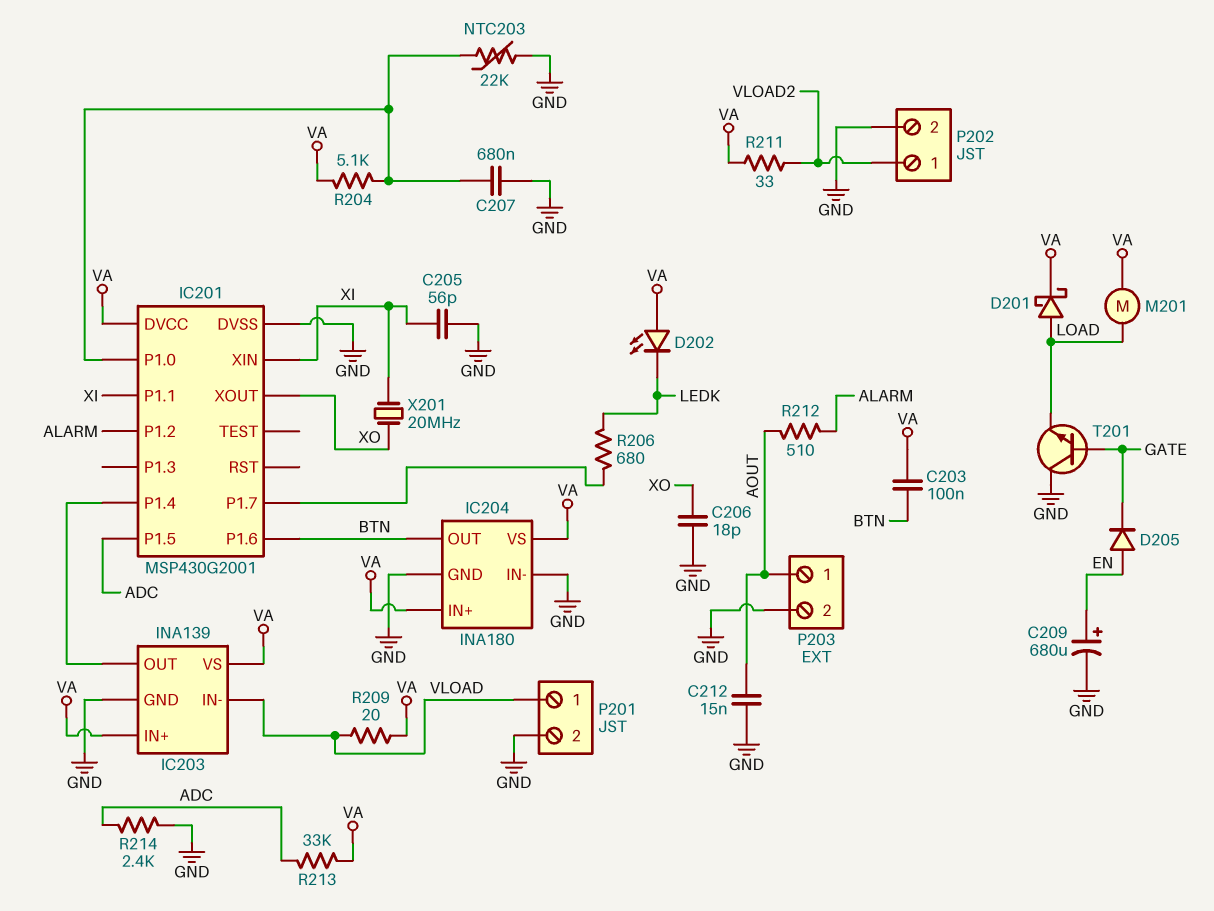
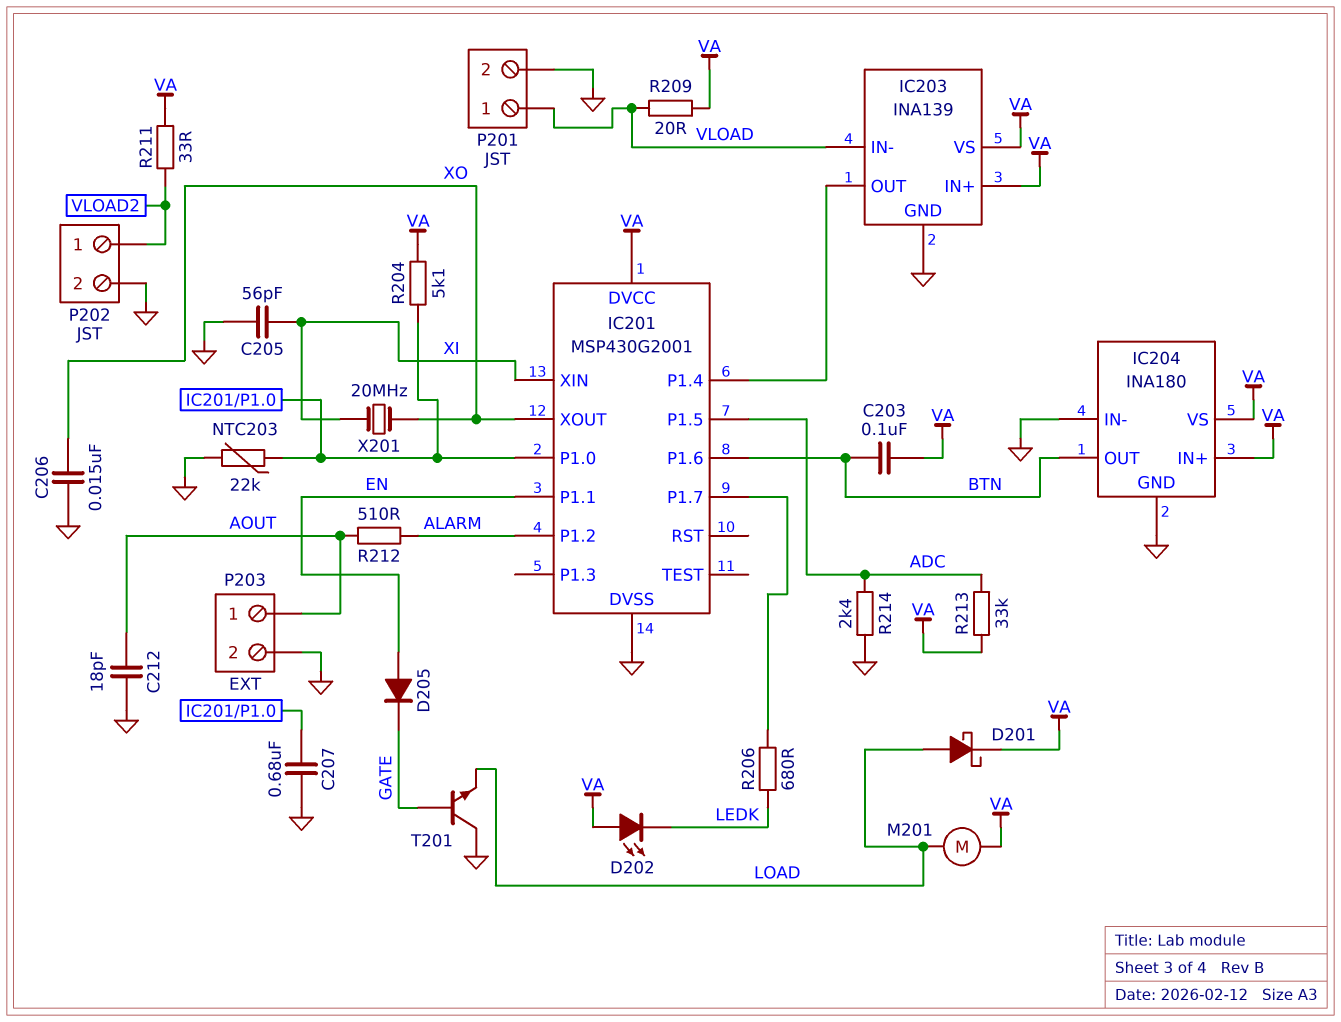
C206: 18pF (GND, XO) -> 15nF (GND, XO)
C209: 680uF (plus EN, minus GND) -> none
C212: 15nF (AOUT, GND) -> 18pF (AOUT, GND)
IC201 pin P1.1: XI -> EN

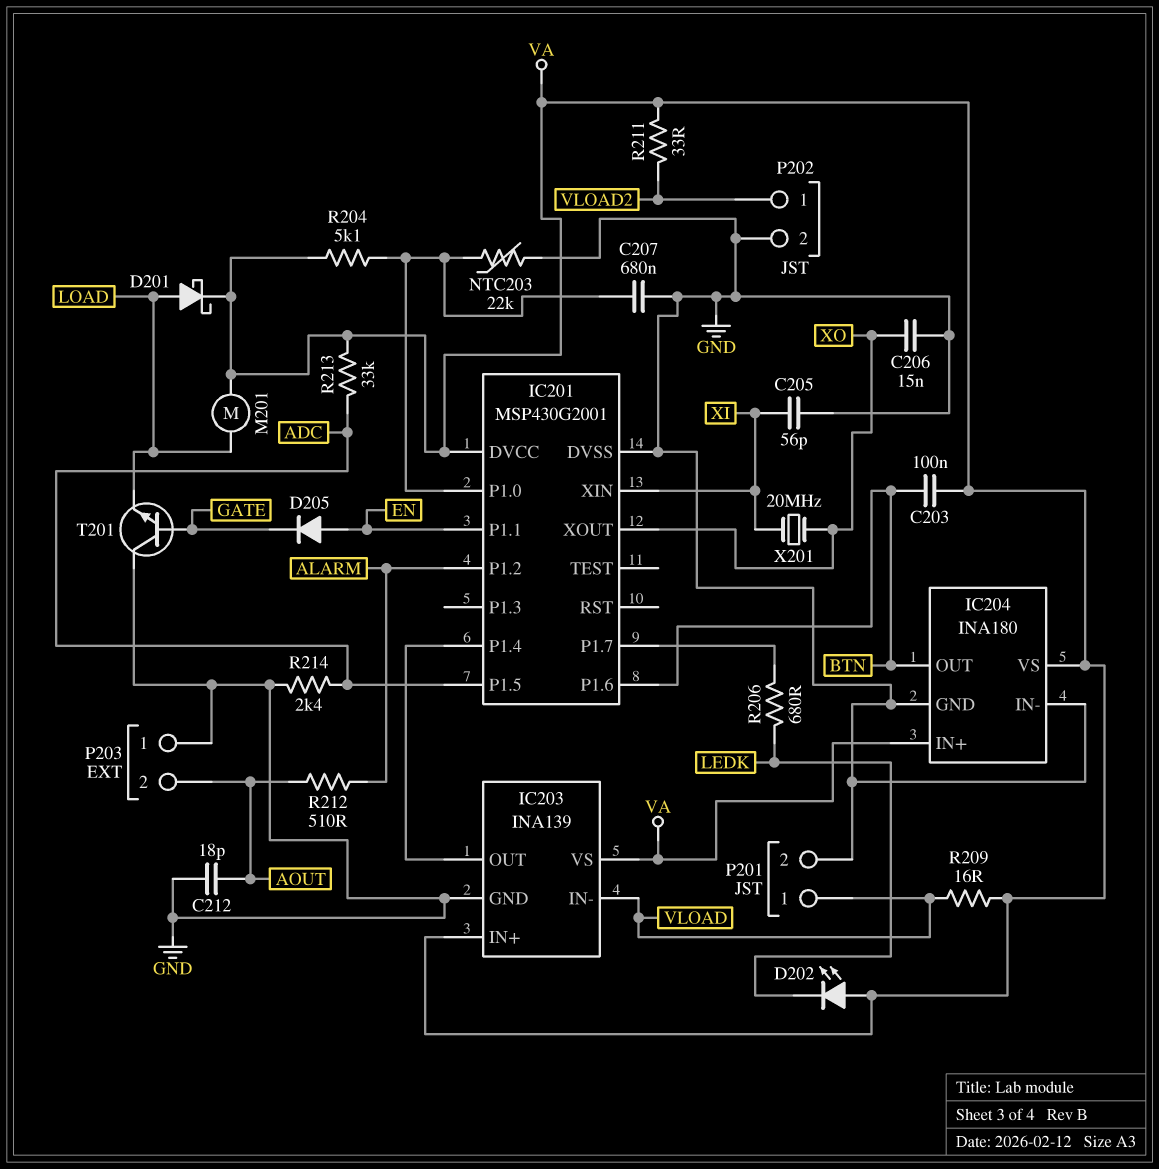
P203 pin 1: AOUT -> GND
P203 pin 2: GND -> AOUT
R209: 20 (VA, VLOAD) -> 16 (VA, VLOAD)

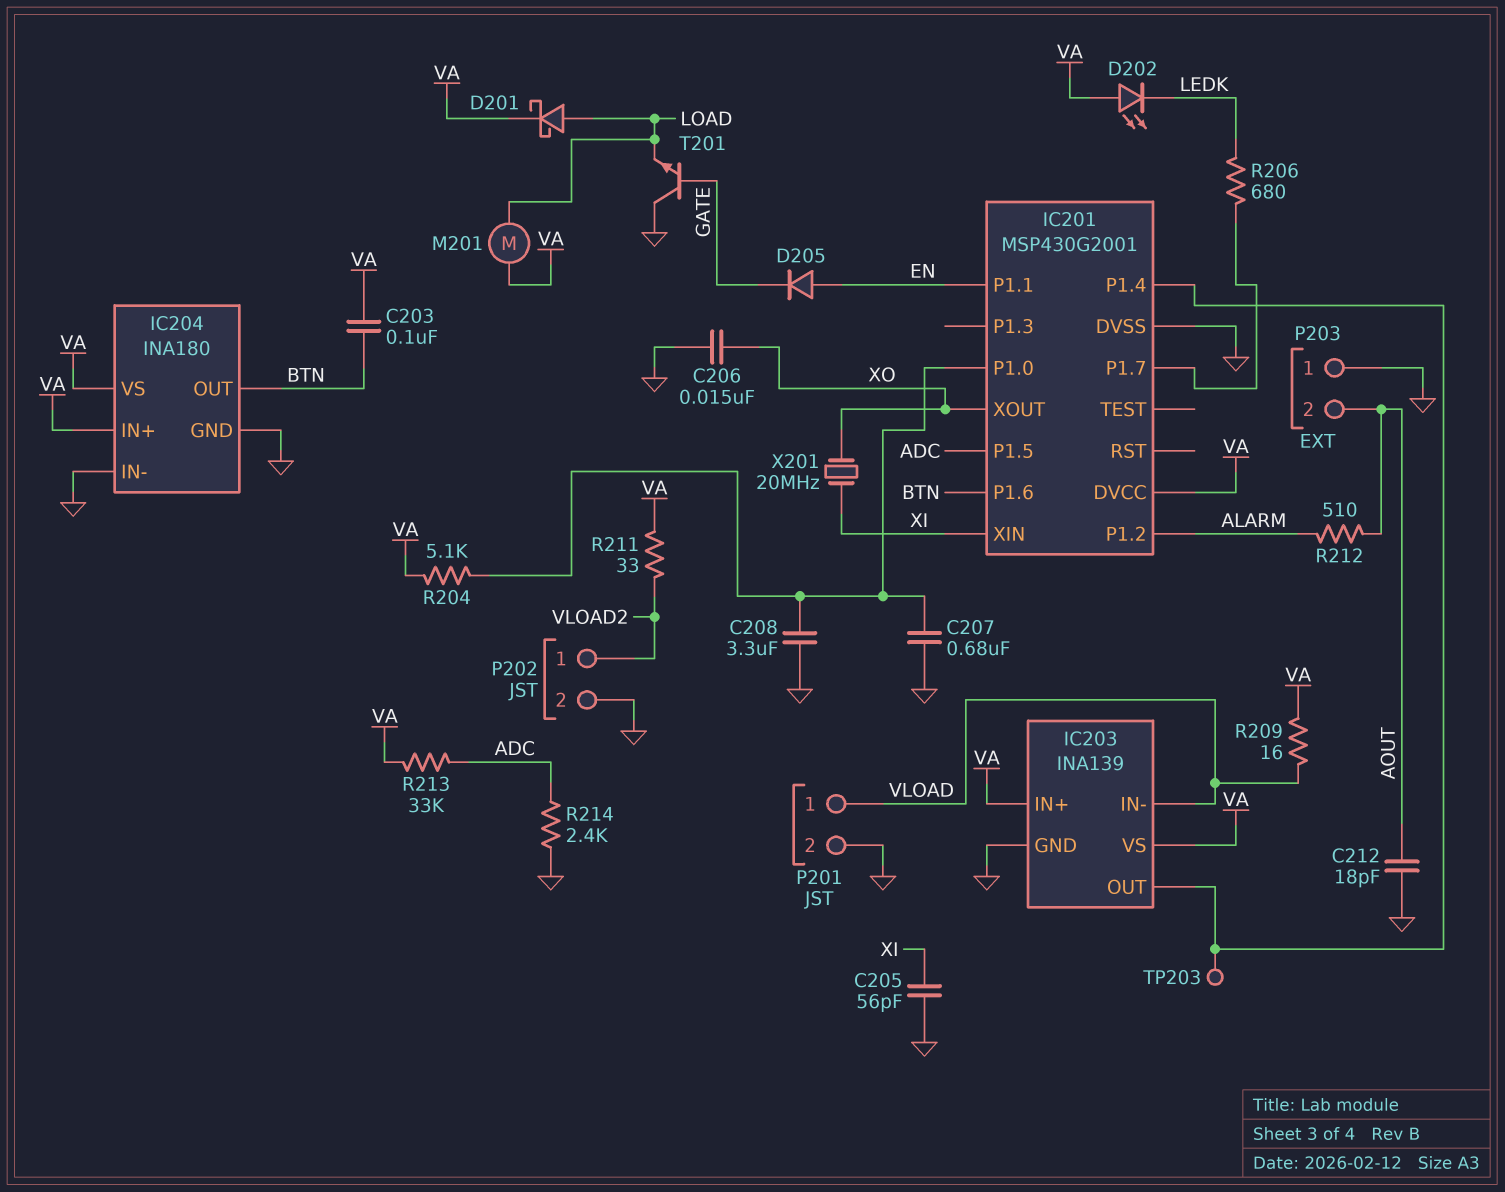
C208: none -> 3.3uF (GND, IC201/P1.0)
NTC203: 22k (GND, IC201/P1.0) -> none
TP203: none -> test point (IC201/P1.4)

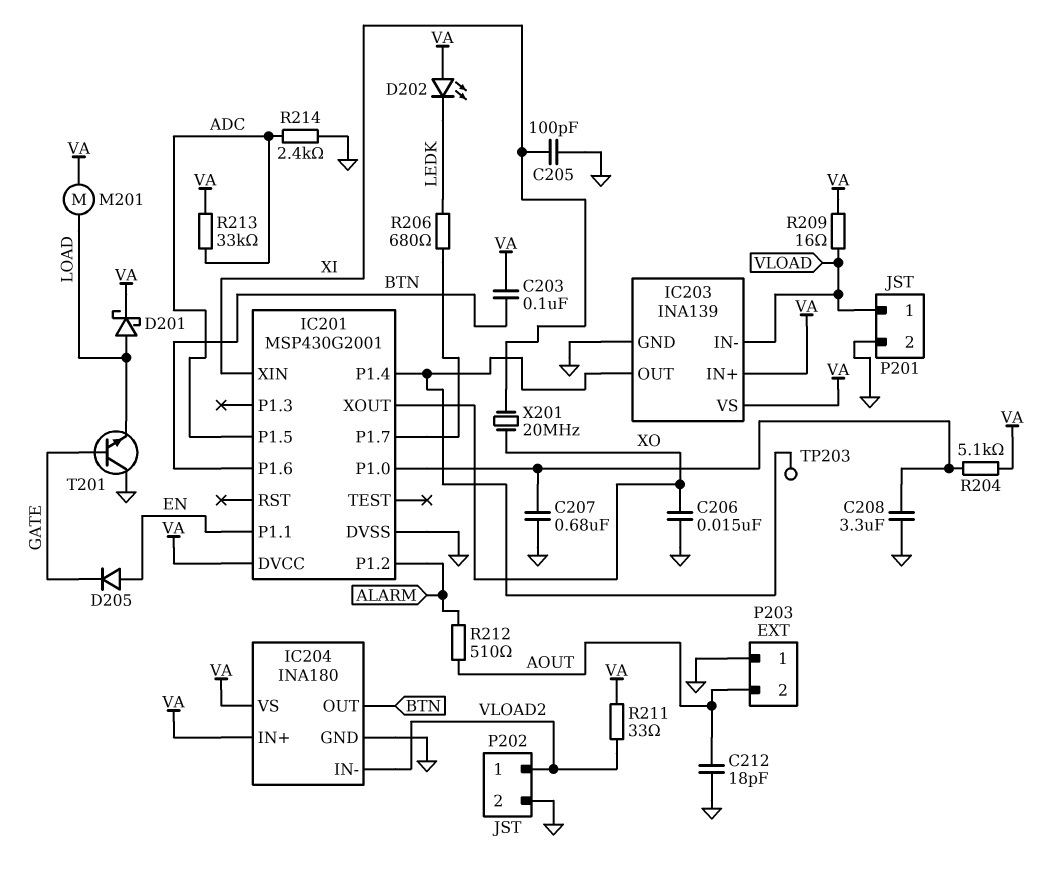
C205: 56pF (GND, XI) -> 100pF (GND, XI)
IC204 pin IN-: GND -> VLOAD2

